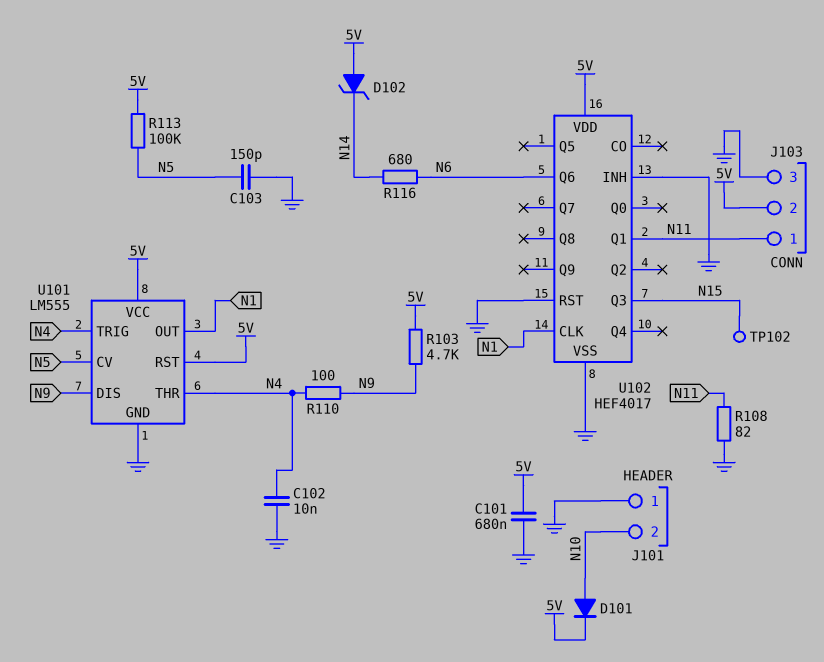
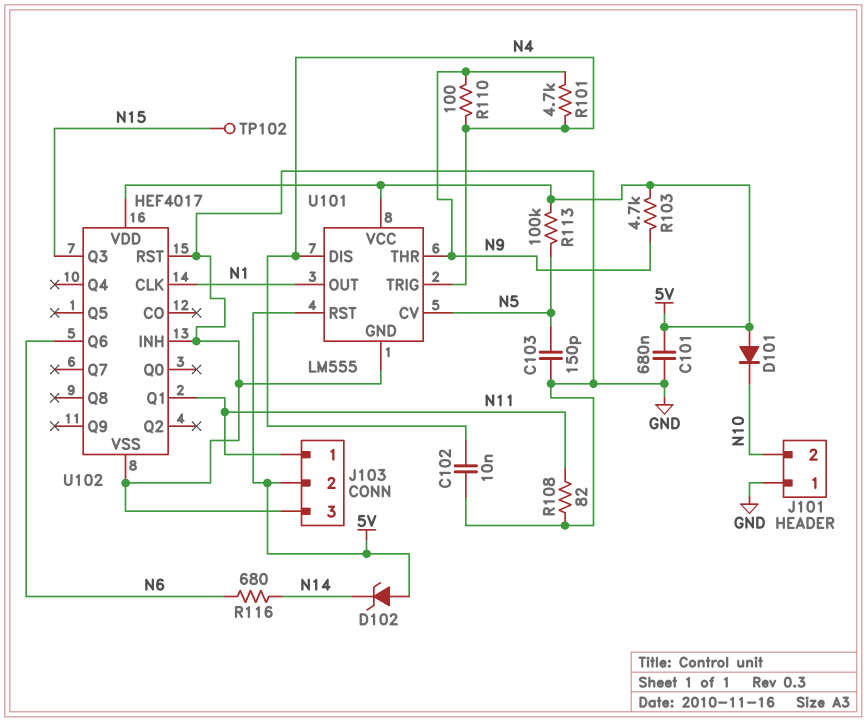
D101: diode (A N10, K 5V) -> diode (A 5V, K N10)
R101: none -> 4.7k (N4, N9)
U101 pin DIS: N9 -> N4
U101 pin THR: N4 -> N9

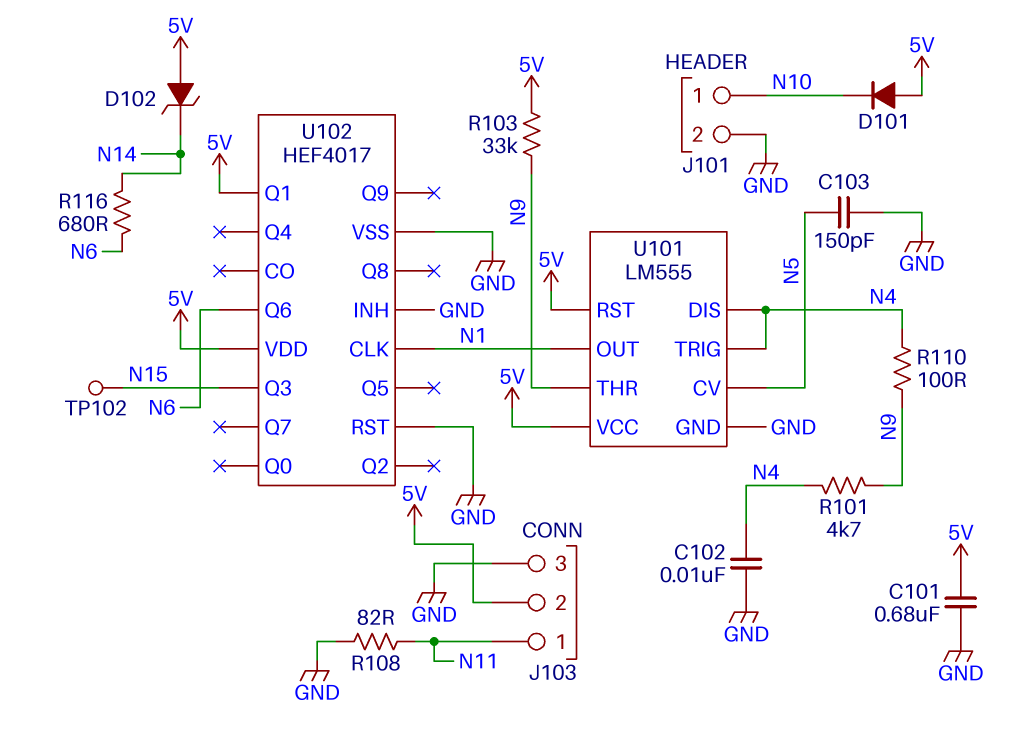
J101 pin 1: GND -> N10
J101 pin 2: N10 -> GND
R103: 4.7k (5V, N9) -> 33k (5V, N9)
R113: 100k (5V, N5) -> none
U102 pin Q1: N11 -> 5V

